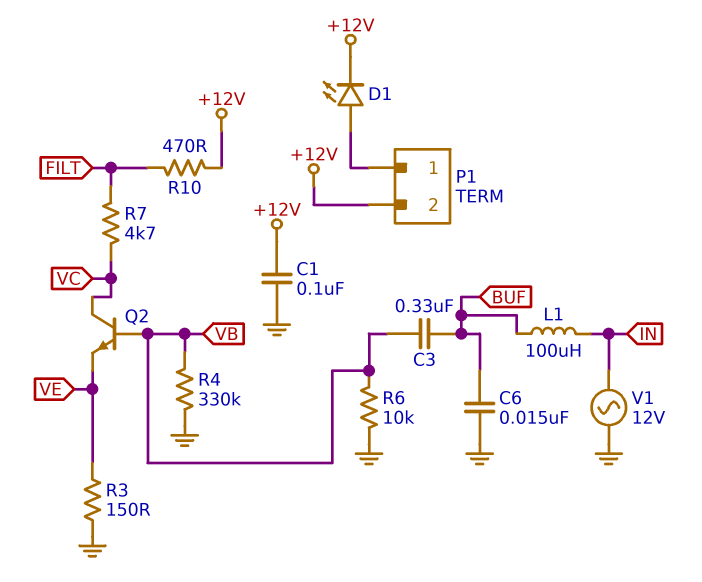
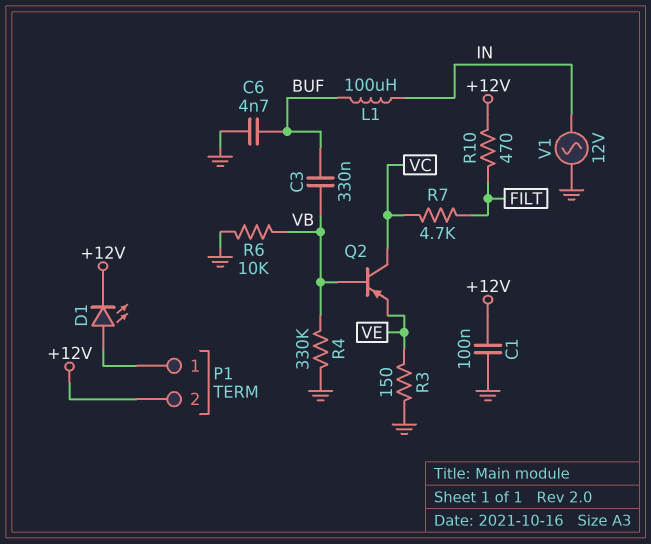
C6: 15nF (BUF, GND) -> 4.7nF (BUF, GND)
Q2: NPN (B VB, C VC, E VE) -> PNP (B VB, C VC, E VE)

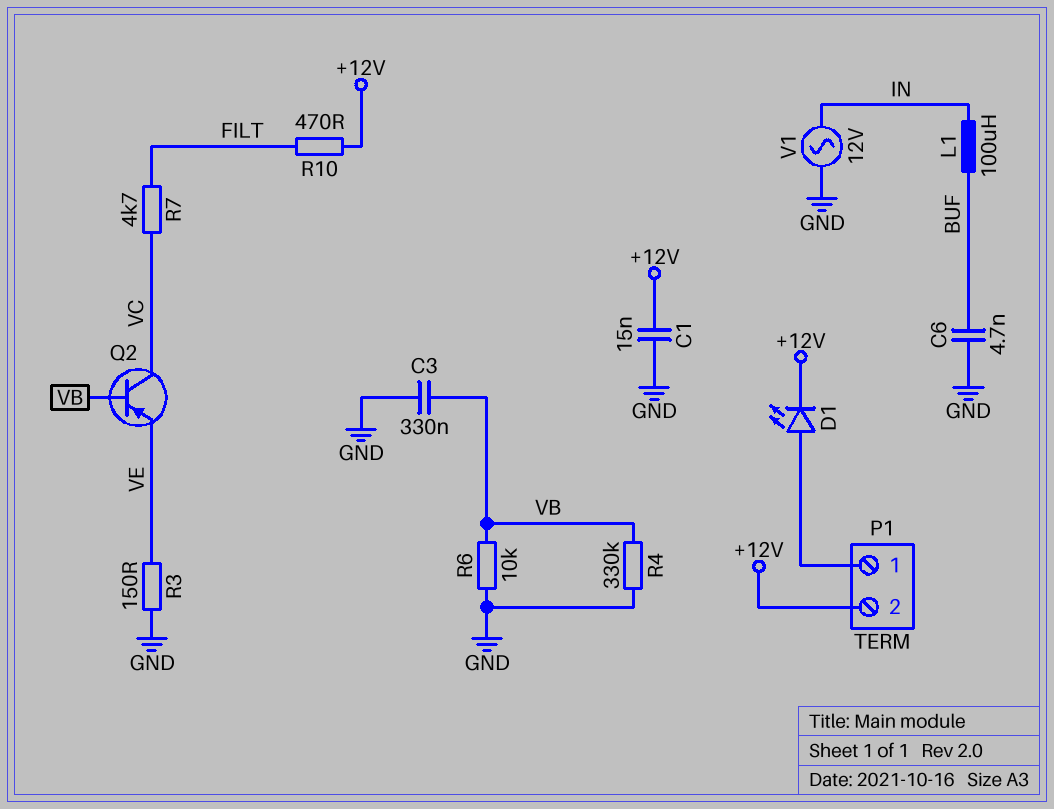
C1: 100nF (+12V, GND) -> 15nF (+12V, GND)
C3: 330nF (BUF, VB) -> 330nF (GND, VB)

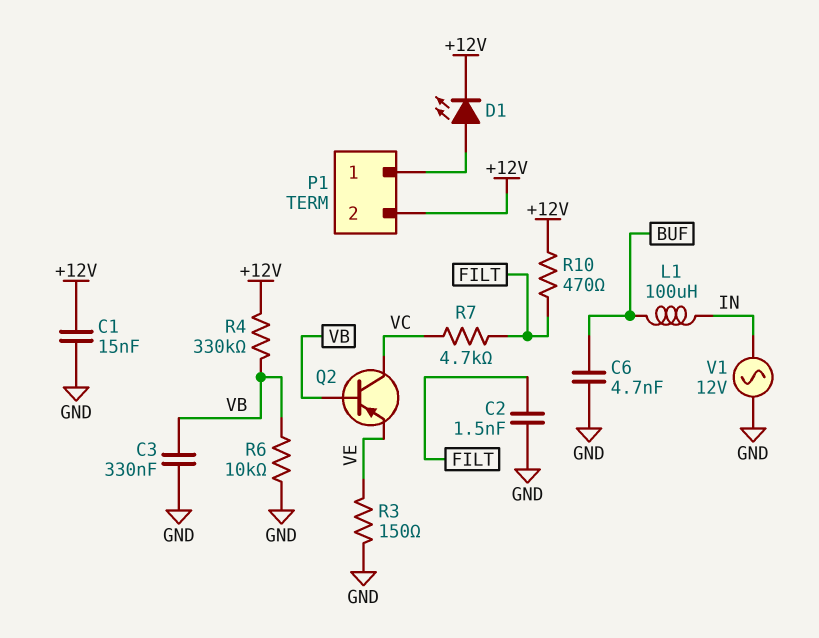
C2: none -> 1.5nF (FILT, GND)
R4: 330k (GND, VB) -> 330k (+12V, VB)

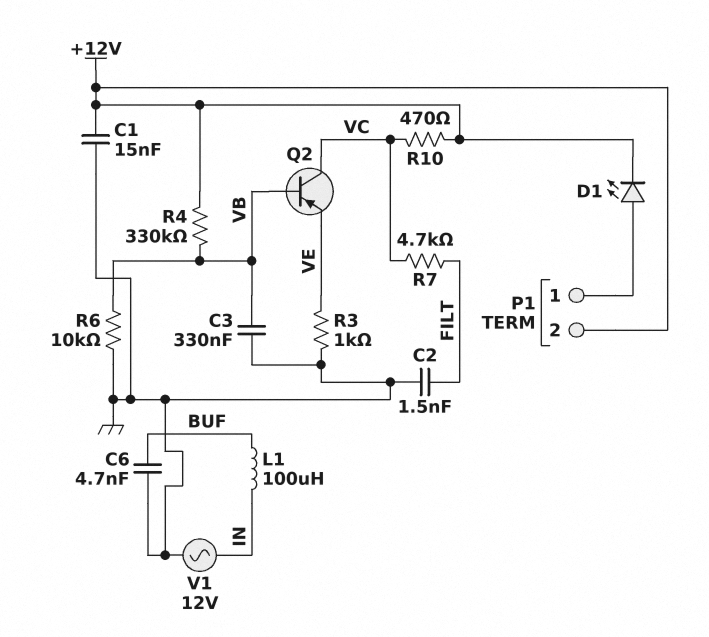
R3: 150 (GND, VE) -> 1k (GND, VE)
R10: 470 (+12V, FILT) -> 470 (+12V, VC)

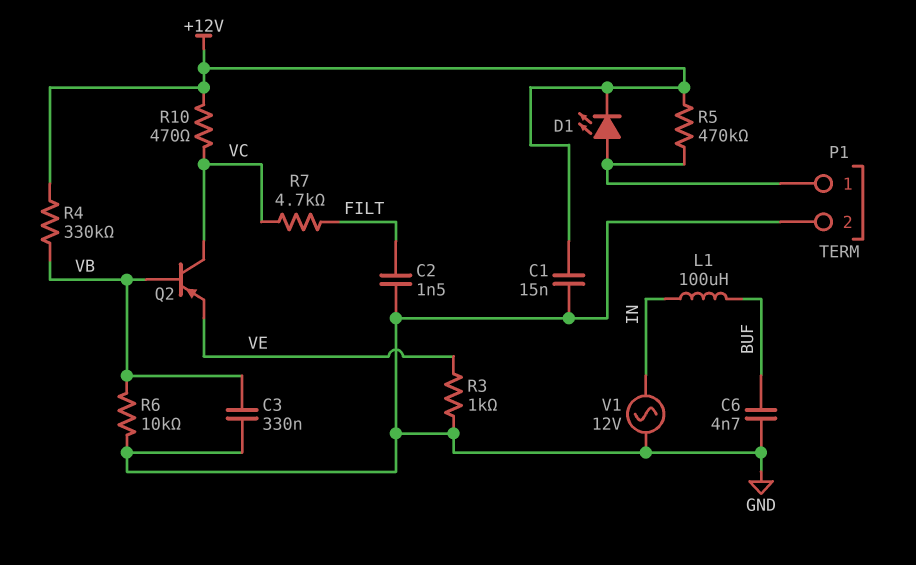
P1 pin 2: +12V -> GND
R5: none -> 470k (+12V, P1/1)

